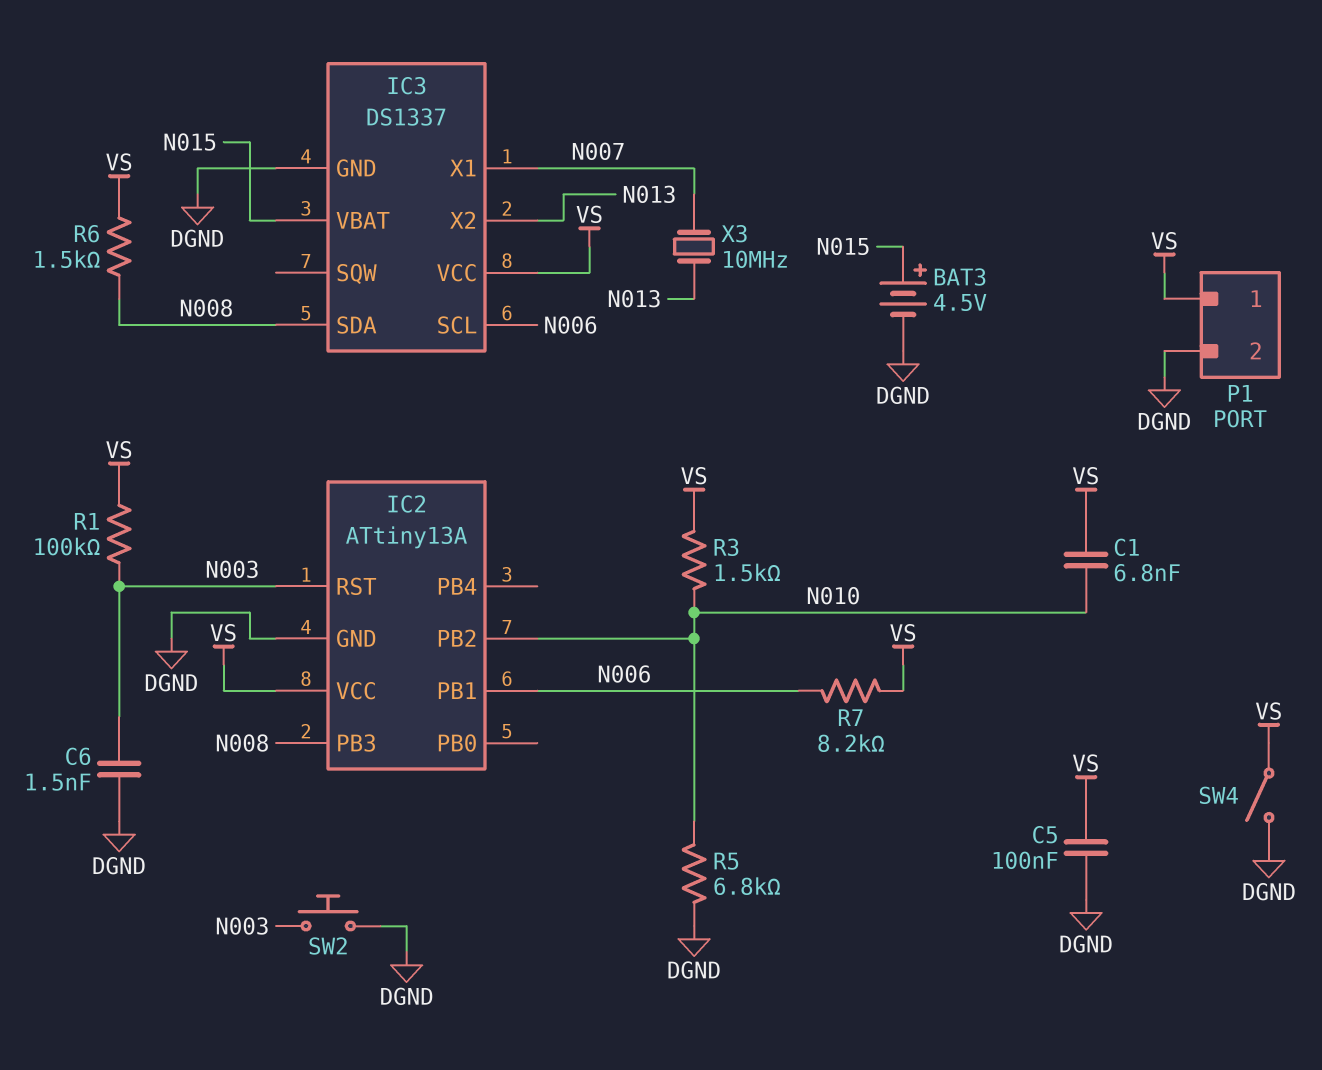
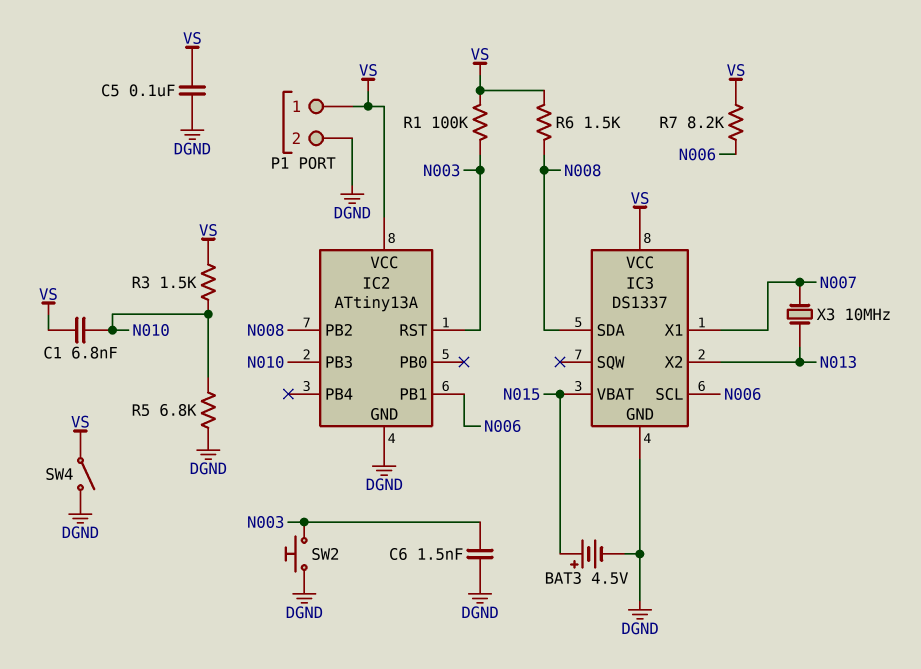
IC2 pin PB2: N010 -> N008
IC2 pin PB3: N008 -> N010

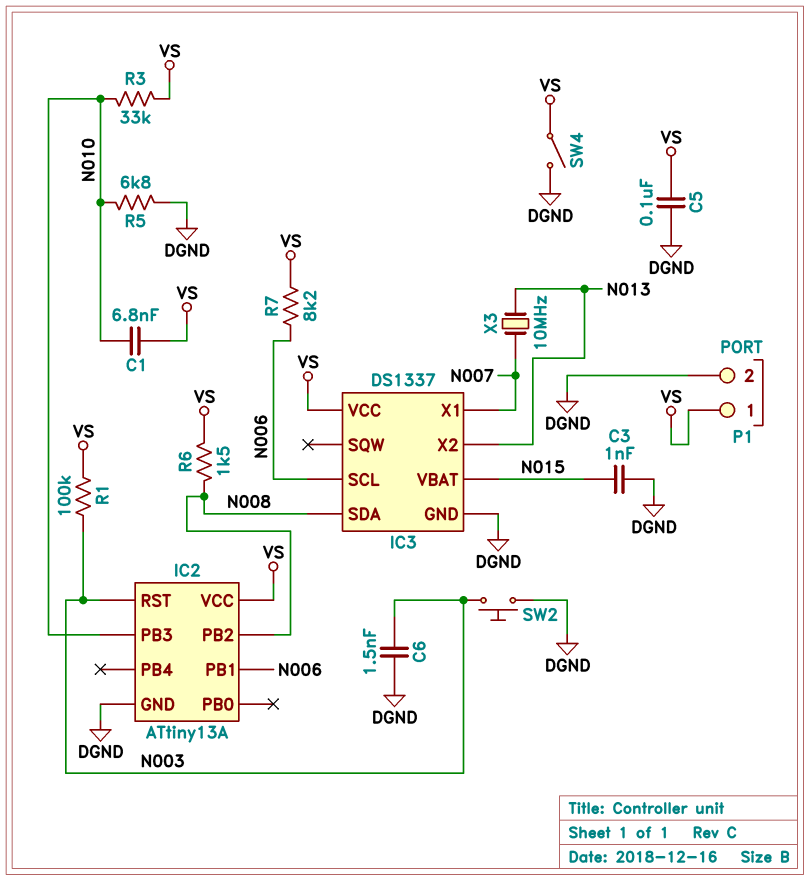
BAT3: 4.5V (plus N015, minus DGND) -> none
C3: none -> 1nF (DGND, N015)
R3: 1.5k (N010, VS) -> 33k (N010, VS)

